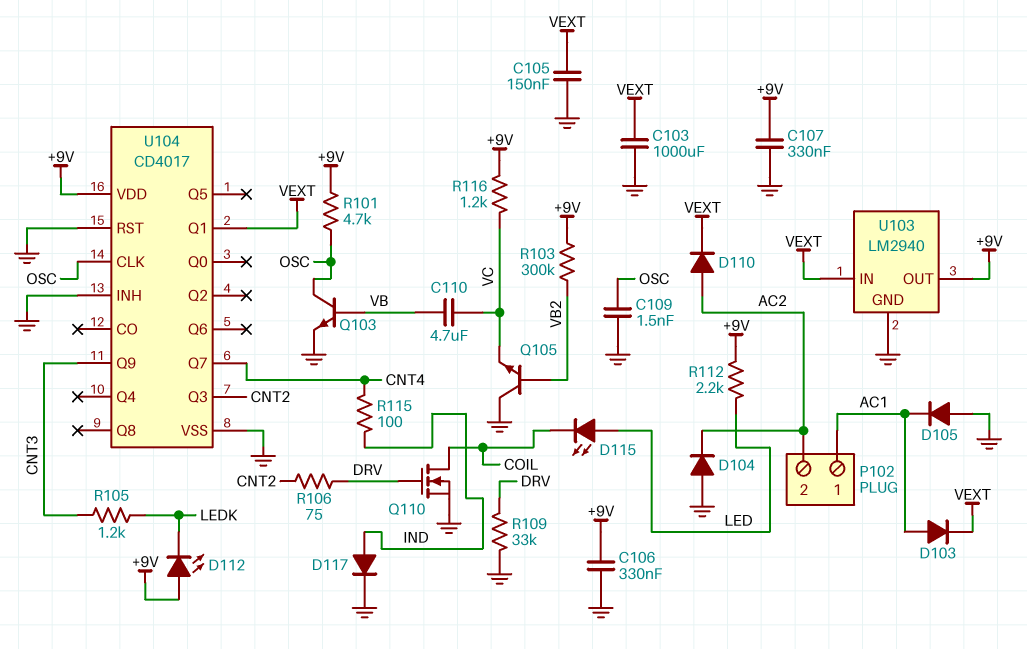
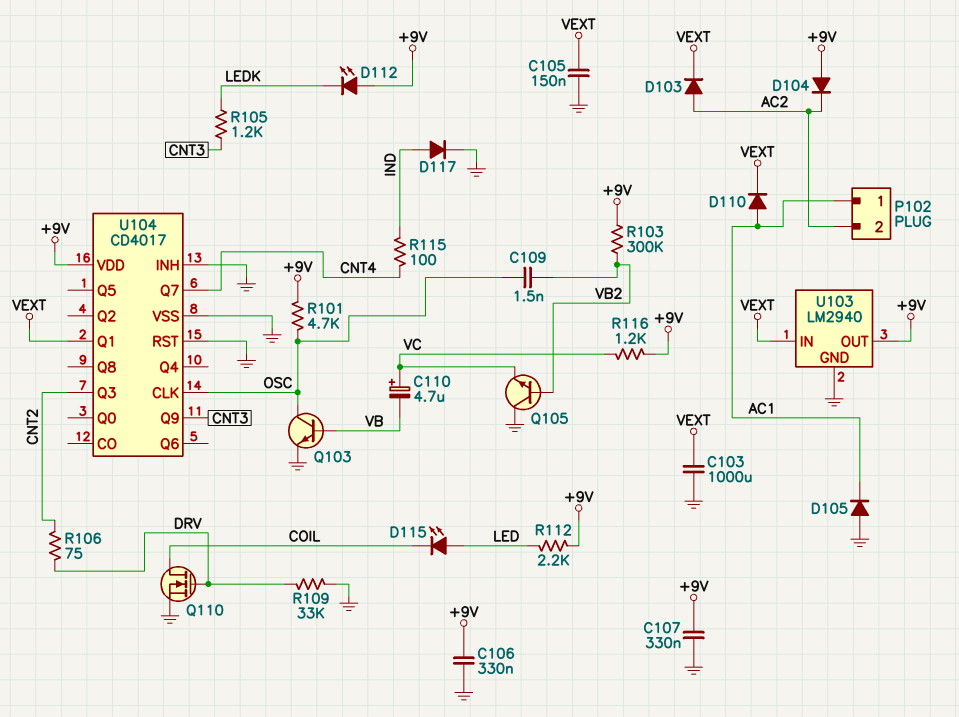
C109: 1.5nF (GND, OSC) -> 1.5nF (OSC, VB2)
C110: 4.7uF (VB, VC) -> 4.7uF (plus VC, minus VB)
D103: diode (A AC1, K VEXT) -> diode (A AC2, K VEXT)
D104: diode (A GND, K AC2) -> diode (A +9V, K AC2)
D110: diode (A AC2, K VEXT) -> diode (A AC1, K VEXT)

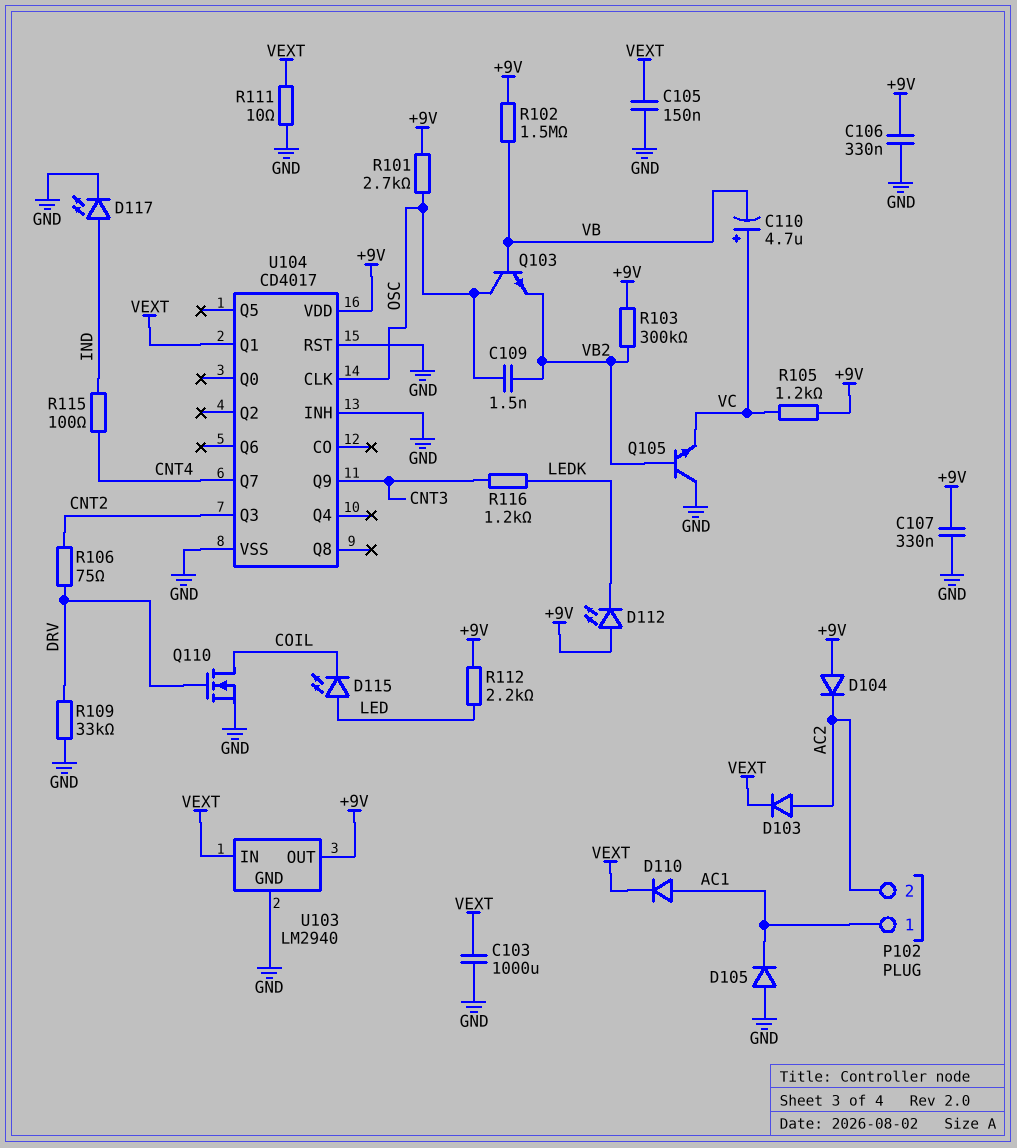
D117: diode (A IND, K GND) -> LED (A IND, K GND)
Q103: NPN (B VB, C OSC, E GND) -> NPN (B VB, C OSC, E VB2)
R101: 4.7k (+9V, OSC) -> 2.7k (+9V, OSC)
R102: none -> 1.5M (+9V, VB)
R105: 1.2k (CNT3, LEDK) -> 1.2k (+9V, VC)
R111: none -> 10 (GND, VEXT)
R116: 1.2k (+9V, VC) -> 1.2k (CNT3, LEDK)

